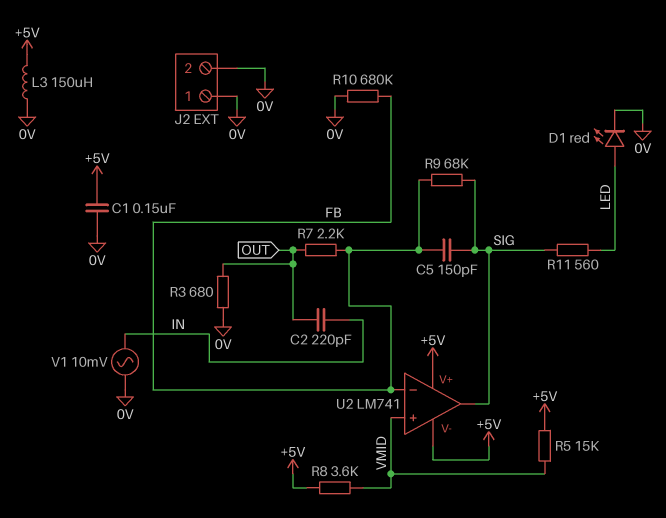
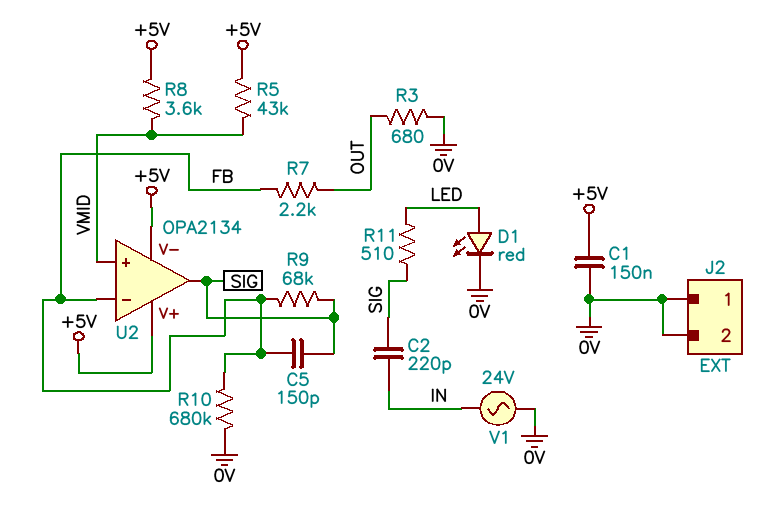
C2: 220pF (IN, OUT) -> 220pF (IN, SIG)
L3: 150uH (+5V, 0V) -> none
R5: 15k (+5V, VMID) -> 43k (+5V, VMID)
R11: 560 (LED, SIG) -> 510 (LED, SIG)
U2: LM741 -> OPA2134
V1: AC 10mV (0V, IN) -> AC 24V (0V, IN)

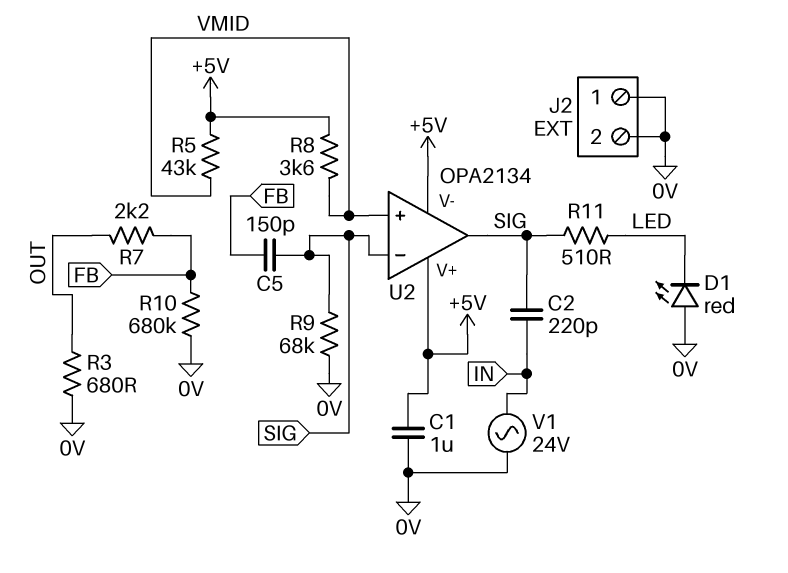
C1: 150nF (+5V, 0V) -> 1uF (+5V, 0V)
D1: LED red (A LED, K 0V) -> LED red (A 0V, K LED)
R9: 68k (FB, SIG) -> 68k (0V, SIG)
U2 pin in-: FB -> SIG

